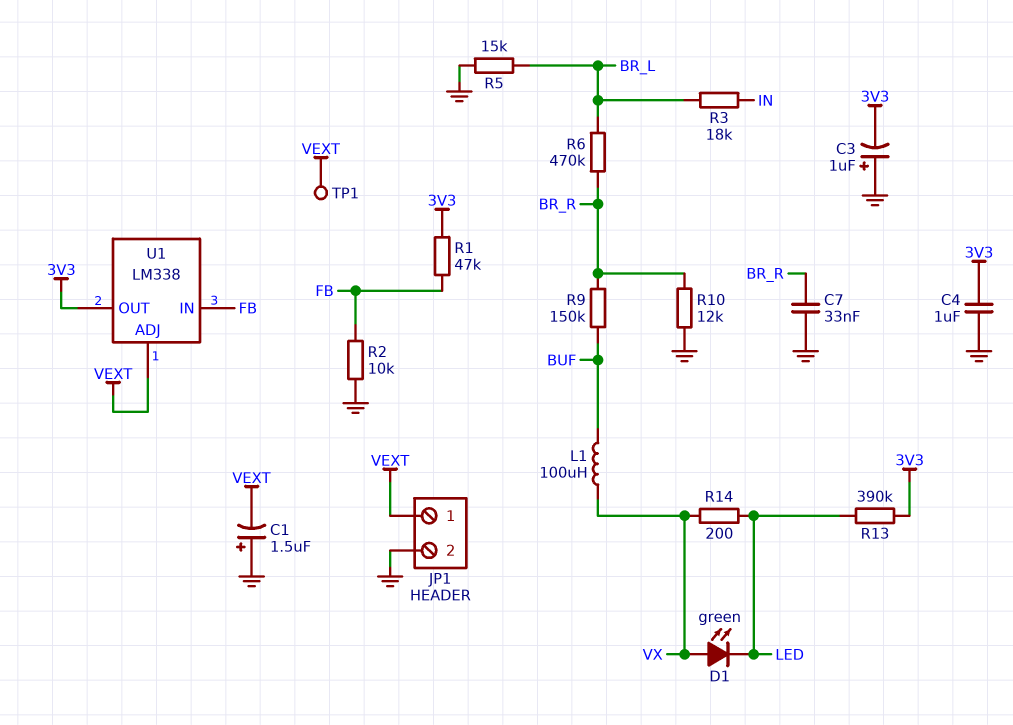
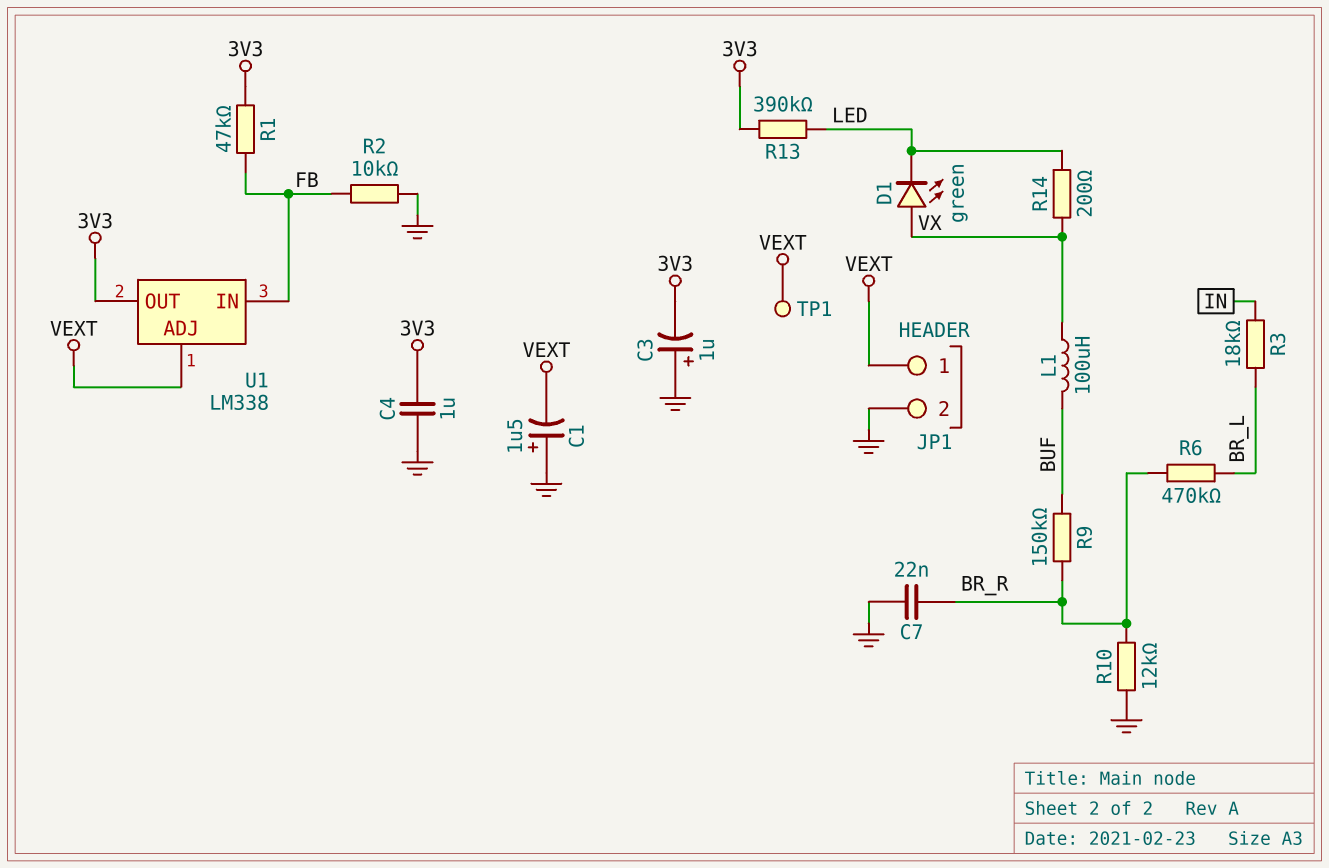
C7: 33nF (BR_R, GND) -> 22nF (BR_R, GND)
R5: 15k (BR_L, GND) -> none

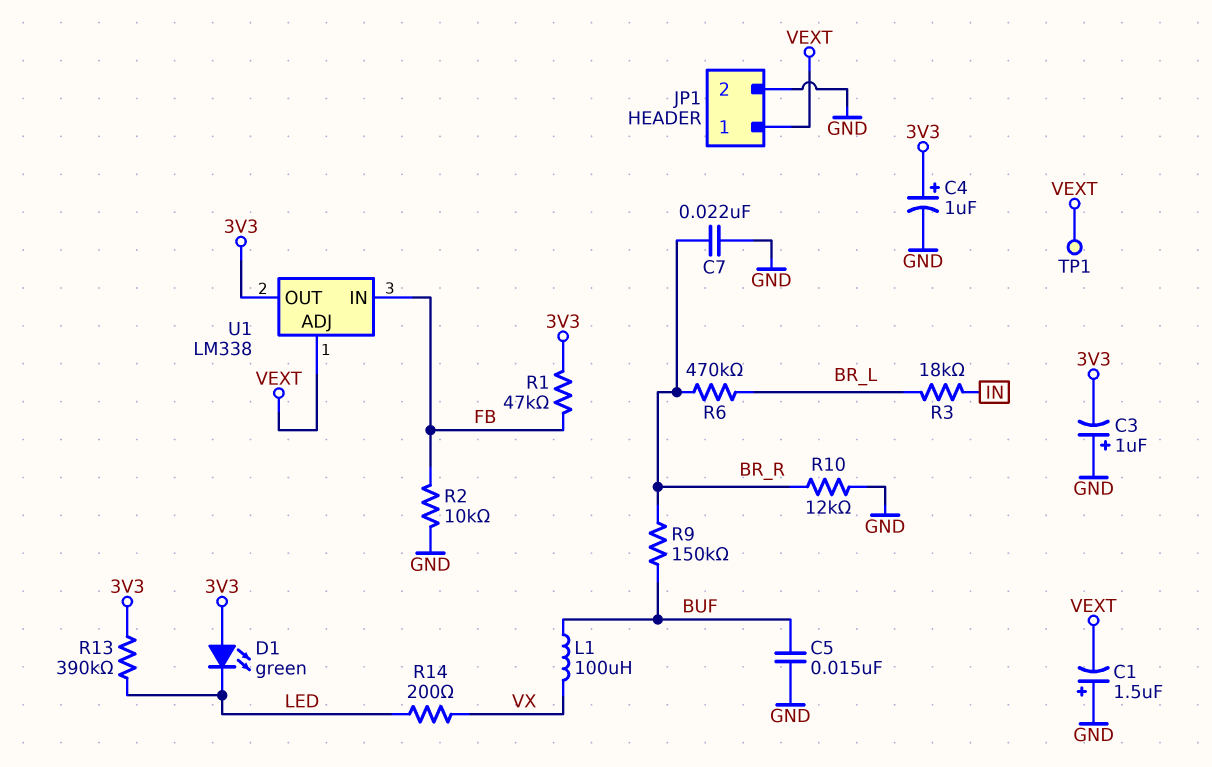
C4: 1uF (3V3, GND) -> 1uF (plus 3V3, minus GND)
C5: none -> 15nF (BUF, GND)
D1: LED green (A VX, K LED) -> LED green (A 3V3, K LED)

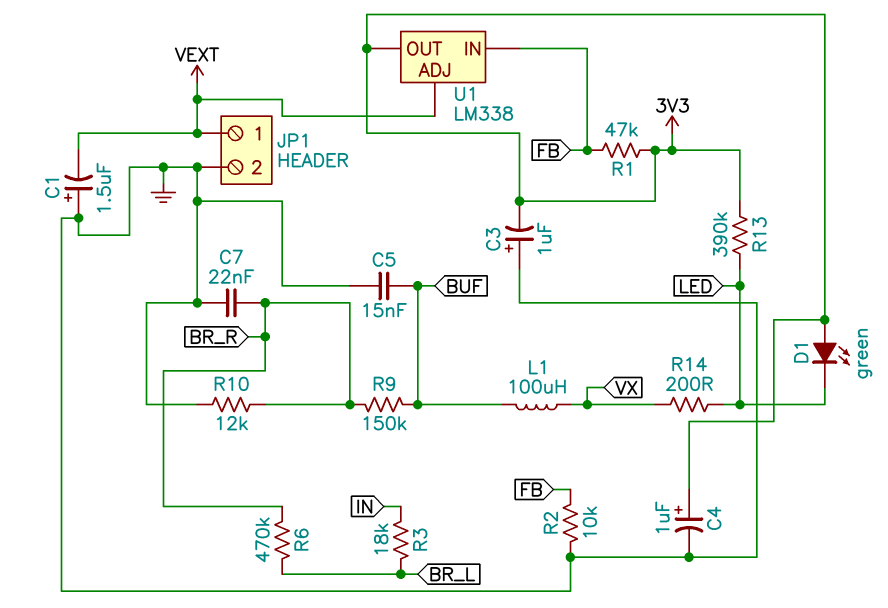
TP1: test point (VEXT) -> none

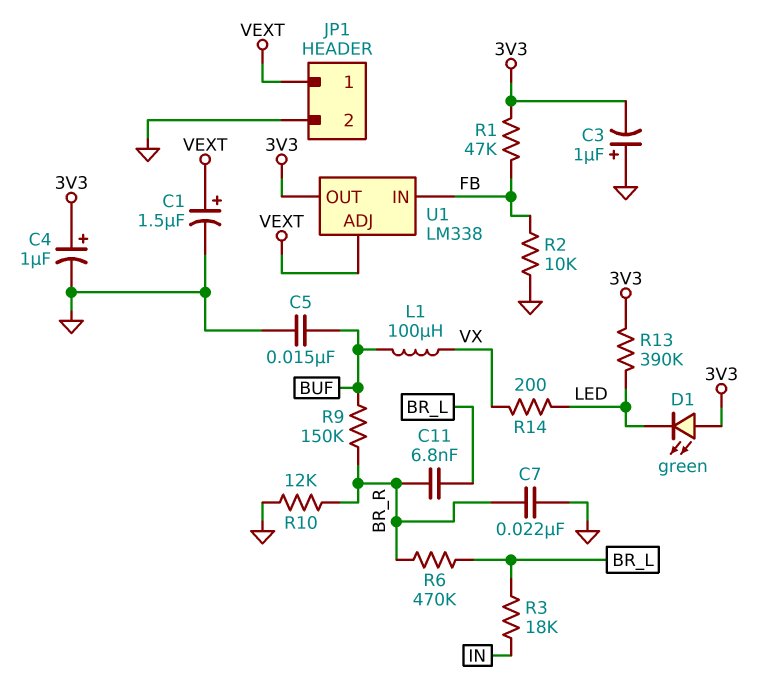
C1: 1.5uF (plus GND, minus VEXT) -> 1.5uF (plus VEXT, minus GND)
C11: none -> 6.8nF (BR_L, BR_R)

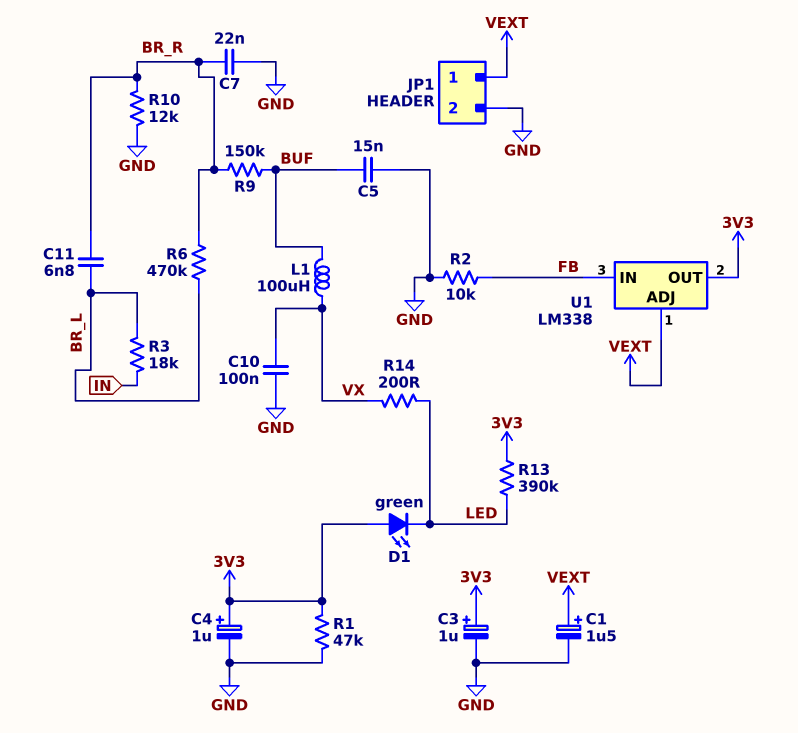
C3: 1uF (plus GND, minus 3V3) -> 1uF (plus 3V3, minus GND)
C10: none -> 100nF (GND, VX)
R1: 47k (3V3, FB) -> 47k (3V3, GND)

